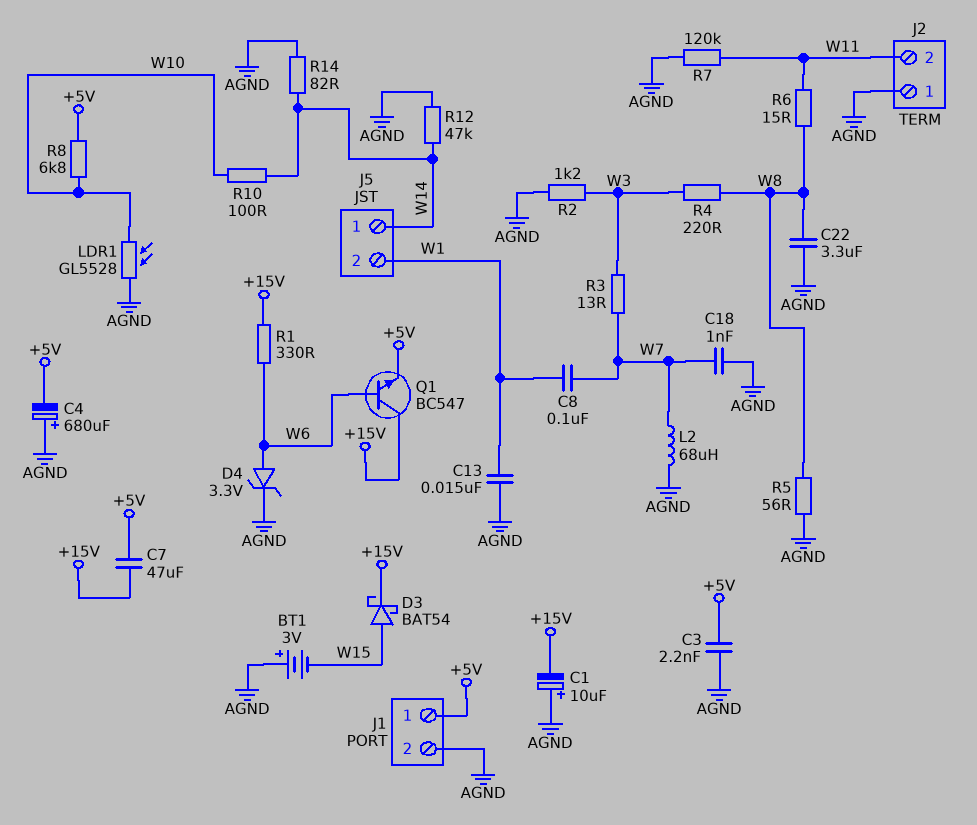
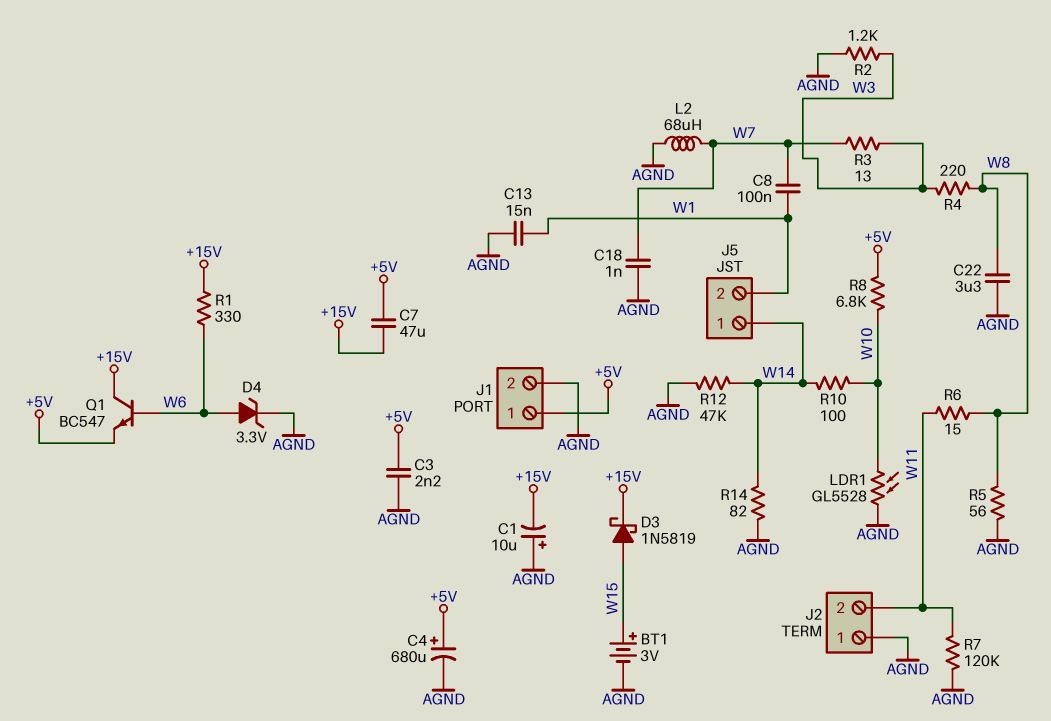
BT1: 3V (plus AGND, minus W15) -> 3V (plus W15, minus AGND)
C4: 680uF (plus AGND, minus +5V) -> 680uF (plus +5V, minus AGND)
D3: schottky BAT54 (A W15, K +15V) -> schottky 1N5819 (A W15, K +15V)

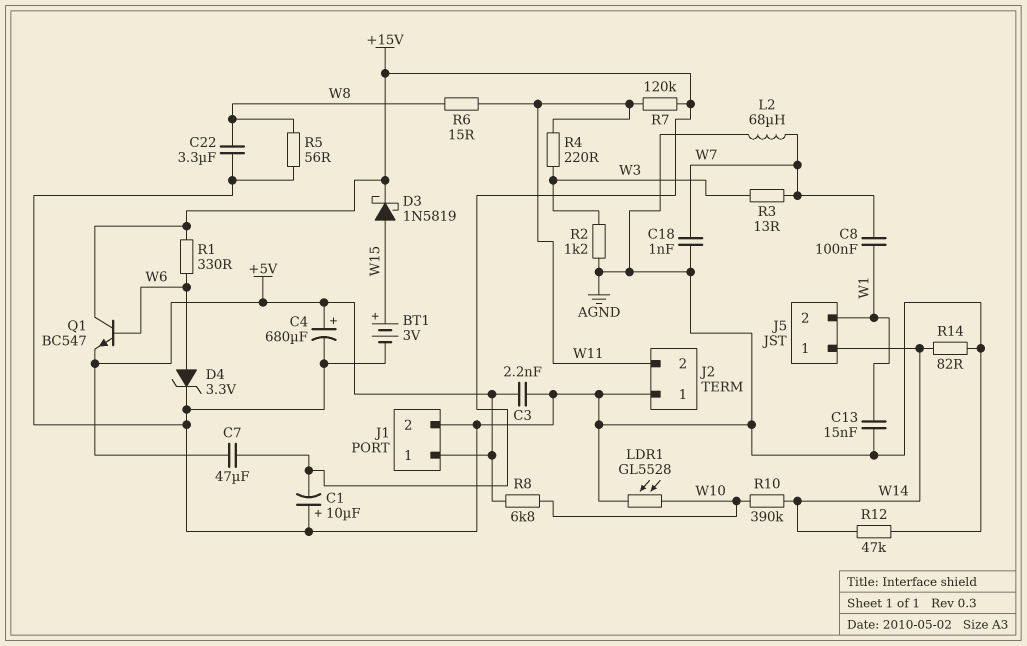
R4: 220 (W3, W8) -> 220 (W3, W11)
R7: 120k (AGND, W11) -> 120k (+15V, W11)
R10: 100 (W10, W14) -> 390k (W10, W14)

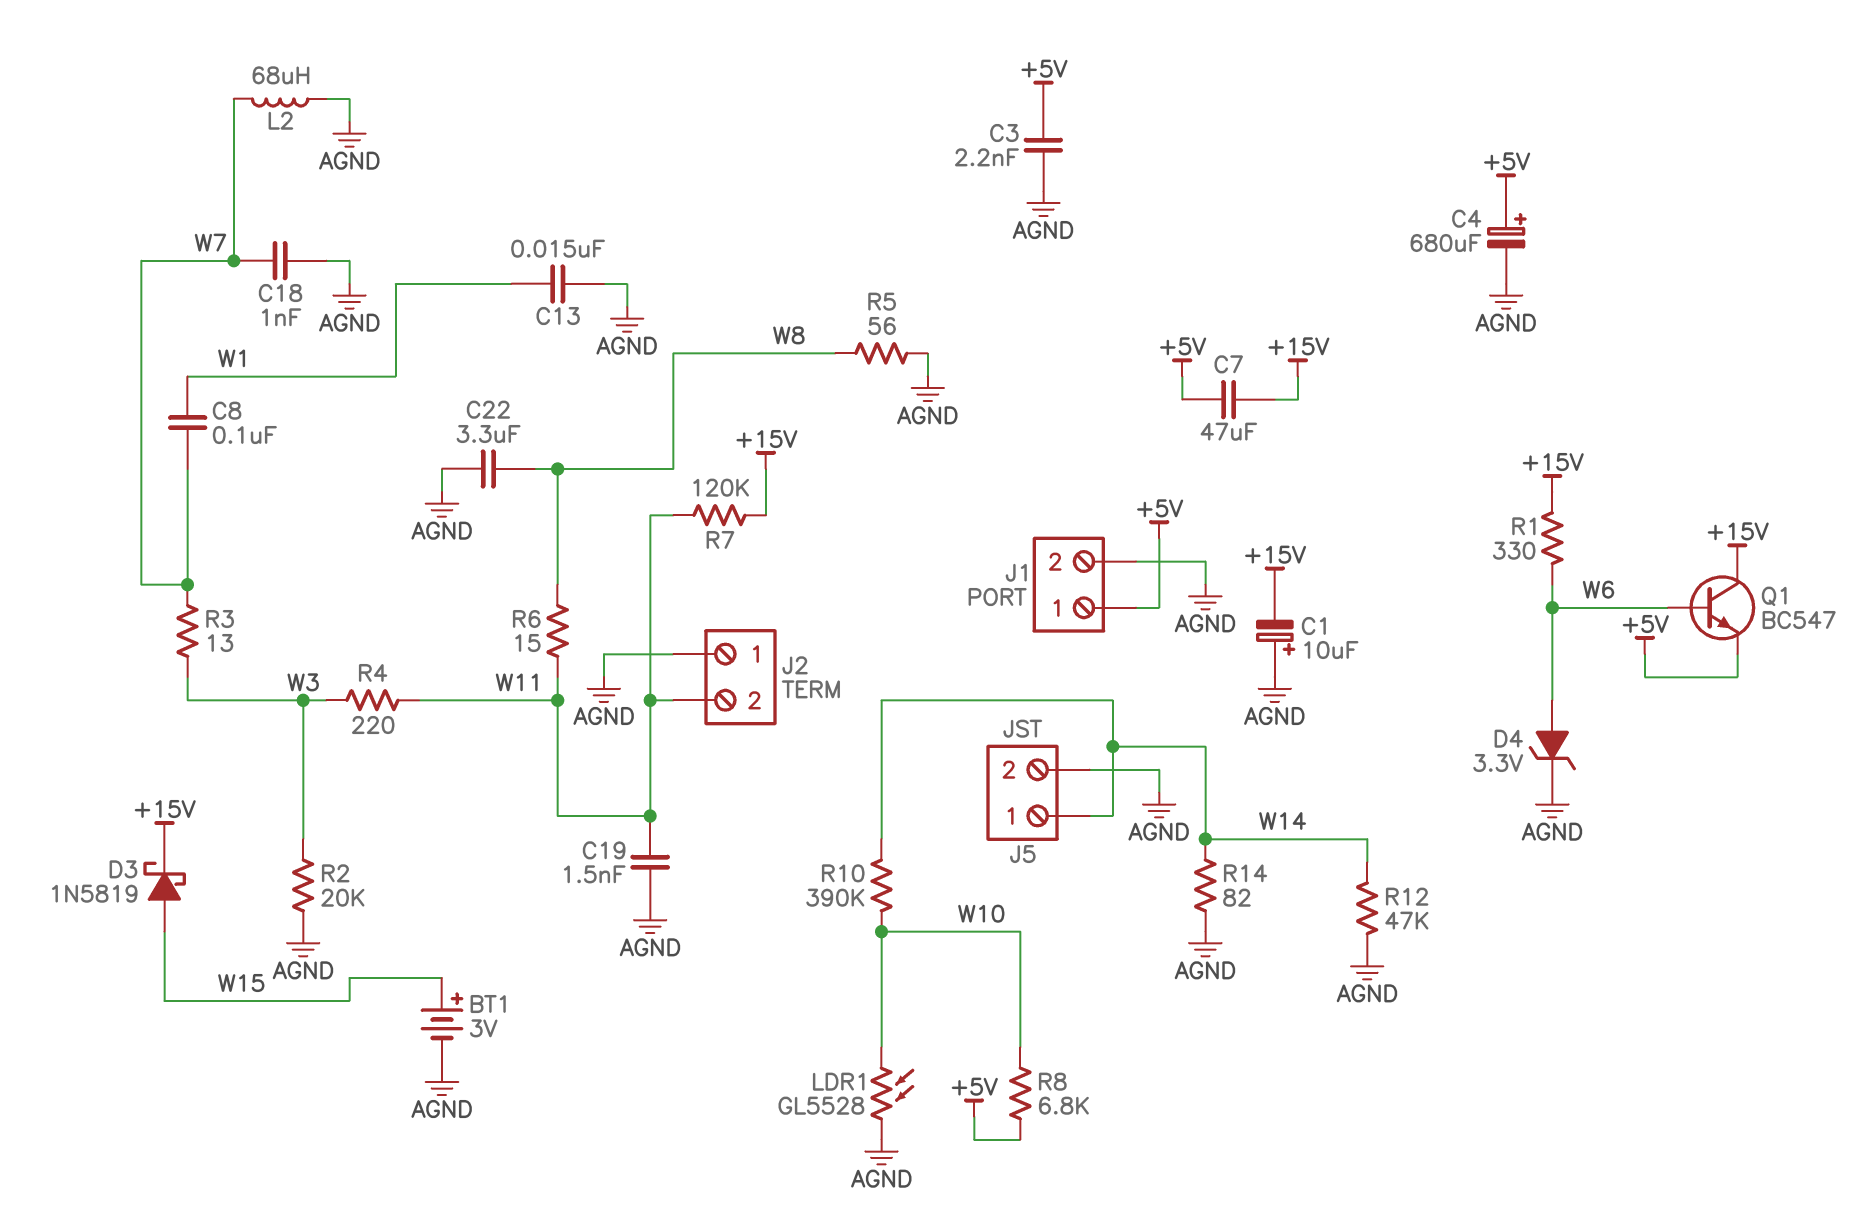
C19: none -> 1.5nF (AGND, W11)
J5 pin 2: W1 -> AGND
R2: 1.2k (AGND, W3) -> 20k (AGND, W3)

